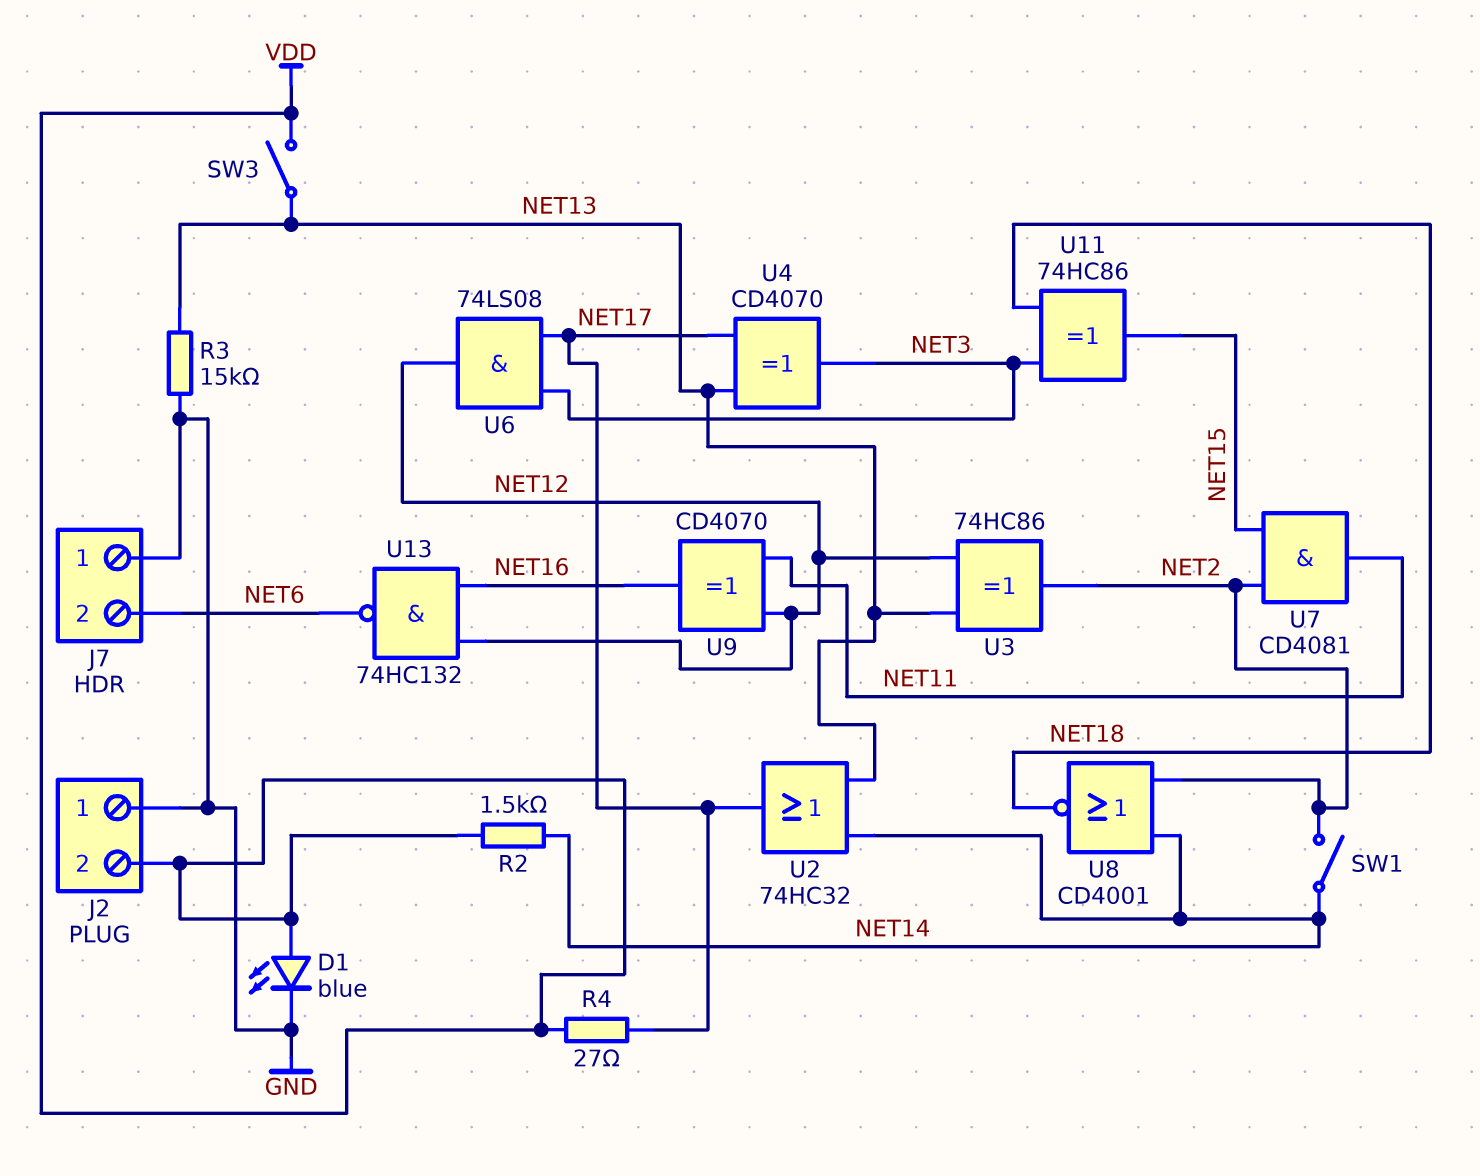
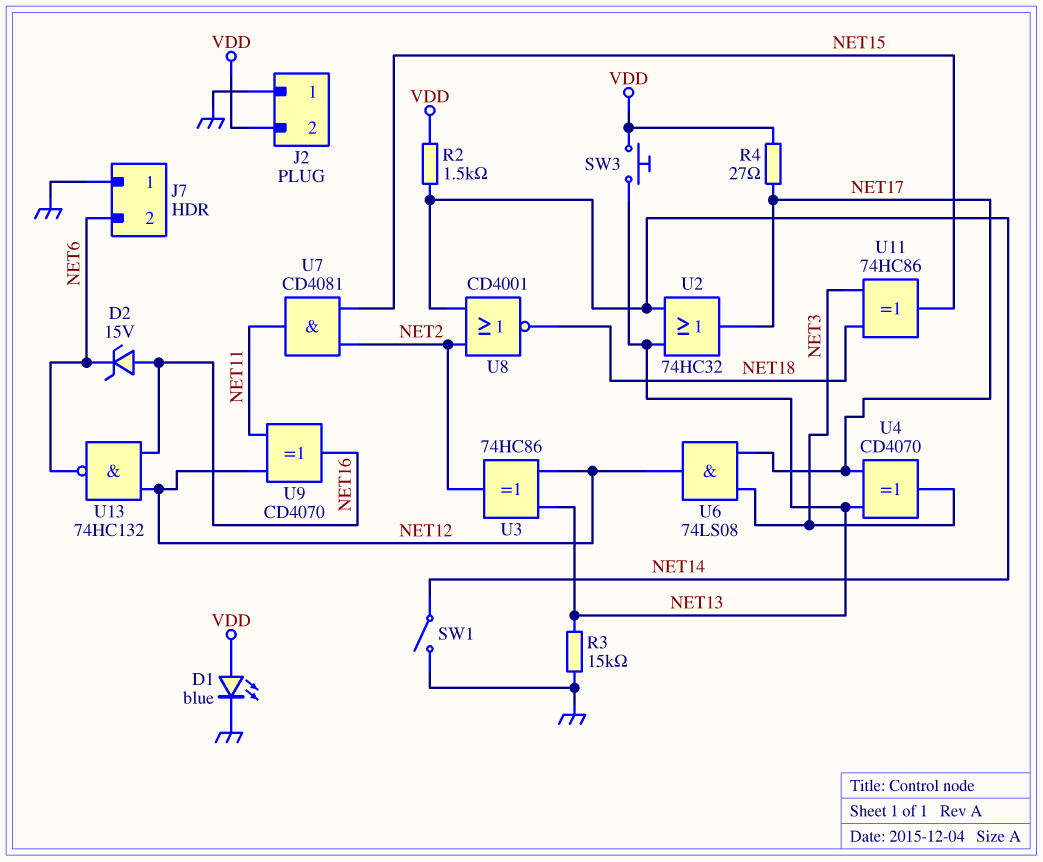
D2: none -> zener 15V (A NET16, K NET6)
SW1: switch (NET2, NET14) -> switch (GND, NET14)
SW3: switch (NET13, VDD) -> button (NET13, VDD)

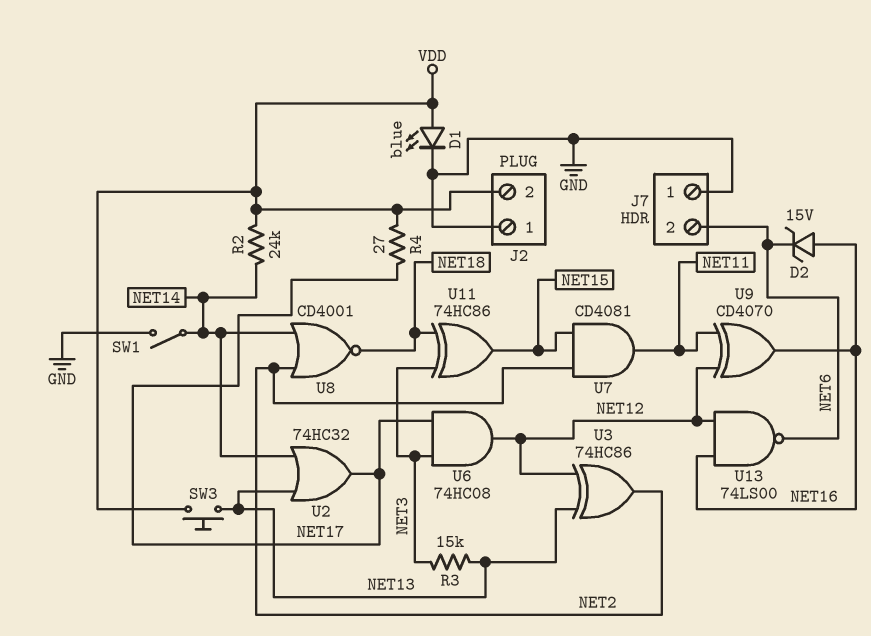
R2: 1.5k (NET14, VDD) -> 24k (NET14, VDD)
R3: 15k (GND, NET13) -> 15k (NET3, NET13)
U4: XOR CD4070 (in NET13, in NET17, out NET3) -> none
U6: AND 74LS08 (in NET3, in NET17, out NET12) -> AND 74HC08 (in NET3, in NET17, out NET12)
U13: NAND 74HC132 (in NET12, in NET16, out NET6) -> NAND 74LS00 (in NET12, in NET16, out NET6)

